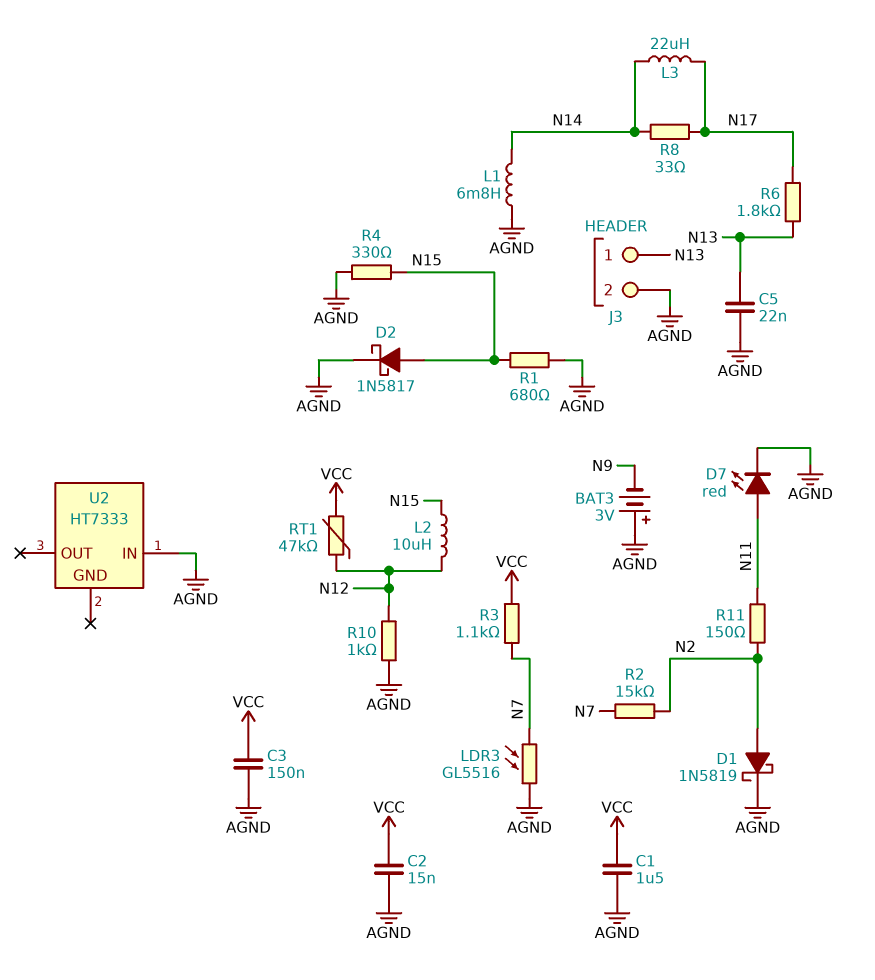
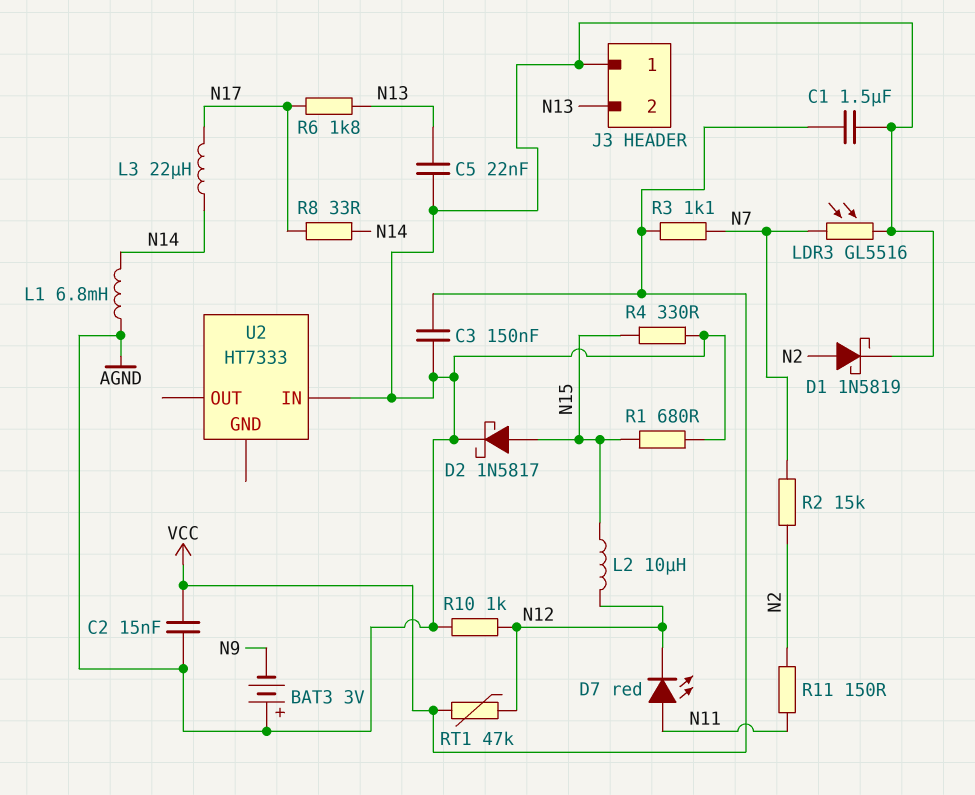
D7: LED red (A N11, K AGND) -> LED red (A N11, K N12)
J3 pin 1: N13 -> AGND
J3 pin 2: AGND -> N13

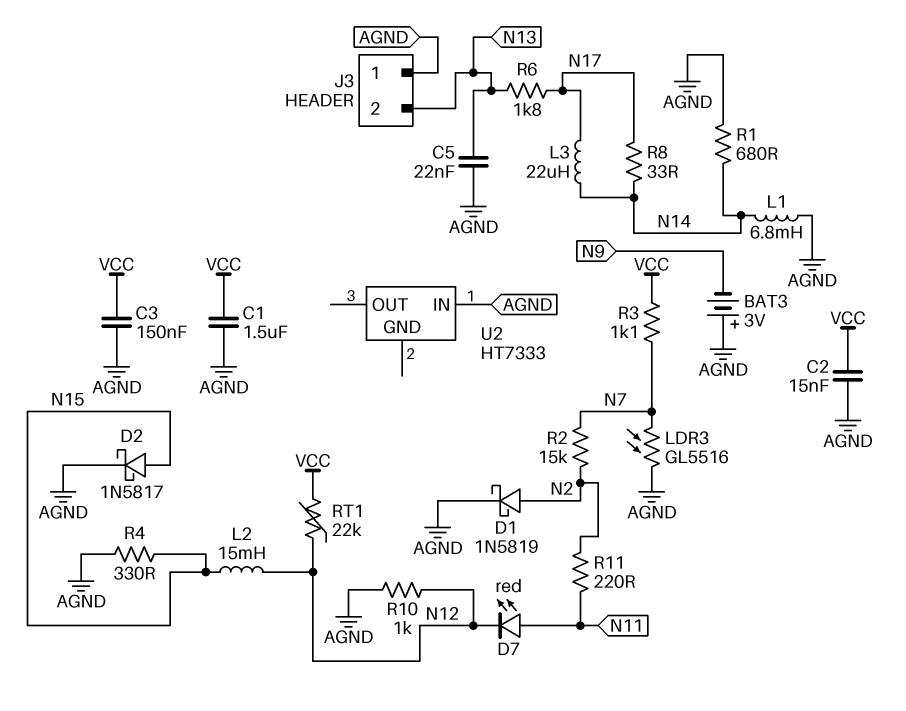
L2: 10uH (N12, N15) -> 15mH (N12, N15)
R1: 680 (AGND, N15) -> 680 (AGND, N14)
R11: 150 (N2, N11) -> 220 (N2, N11)
RT1: 47k (N12, VCC) -> 22k (N12, VCC)

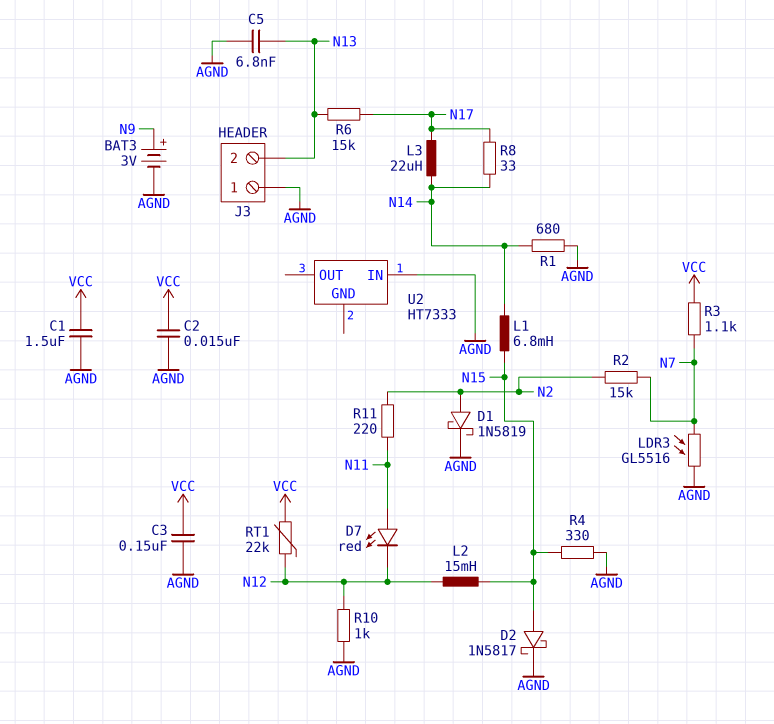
BAT3: 3V (plus AGND, minus N9) -> 3V (plus N9, minus AGND)
C5: 22nF (AGND, N13) -> 6.8nF (AGND, N13)
L1: 6.8mH (AGND, N14) -> 6.8mH (N14, N15)
R6: 1.8k (N13, N17) -> 15k (N13, N17)

